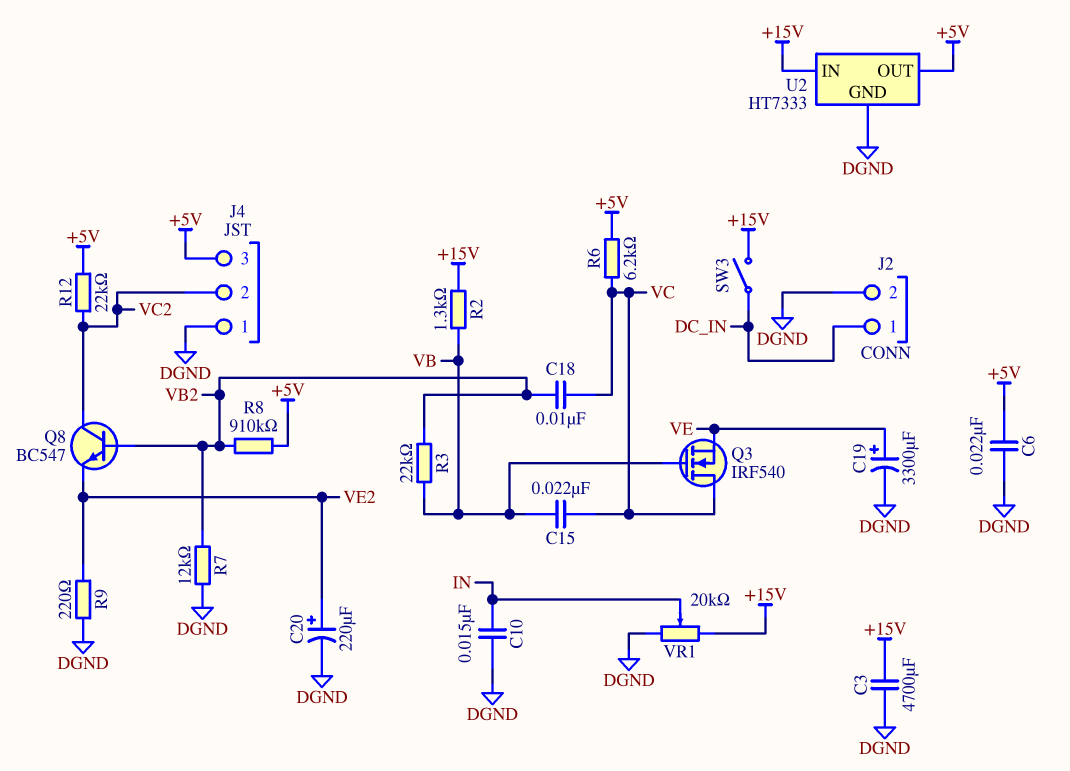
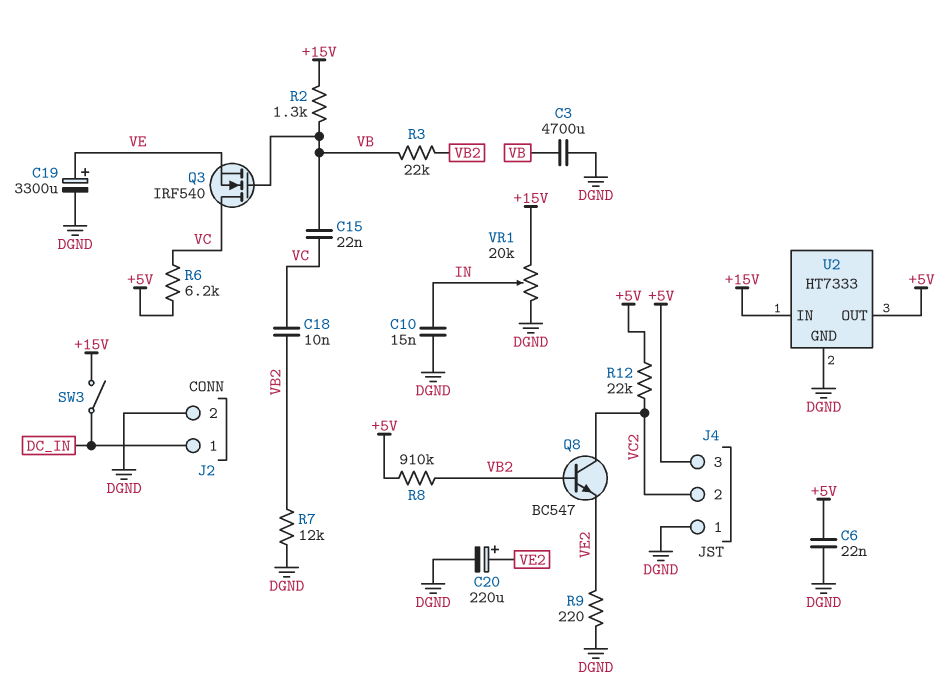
C3: 4700uF (+15V, DGND) -> 4700uF (DGND, VB)

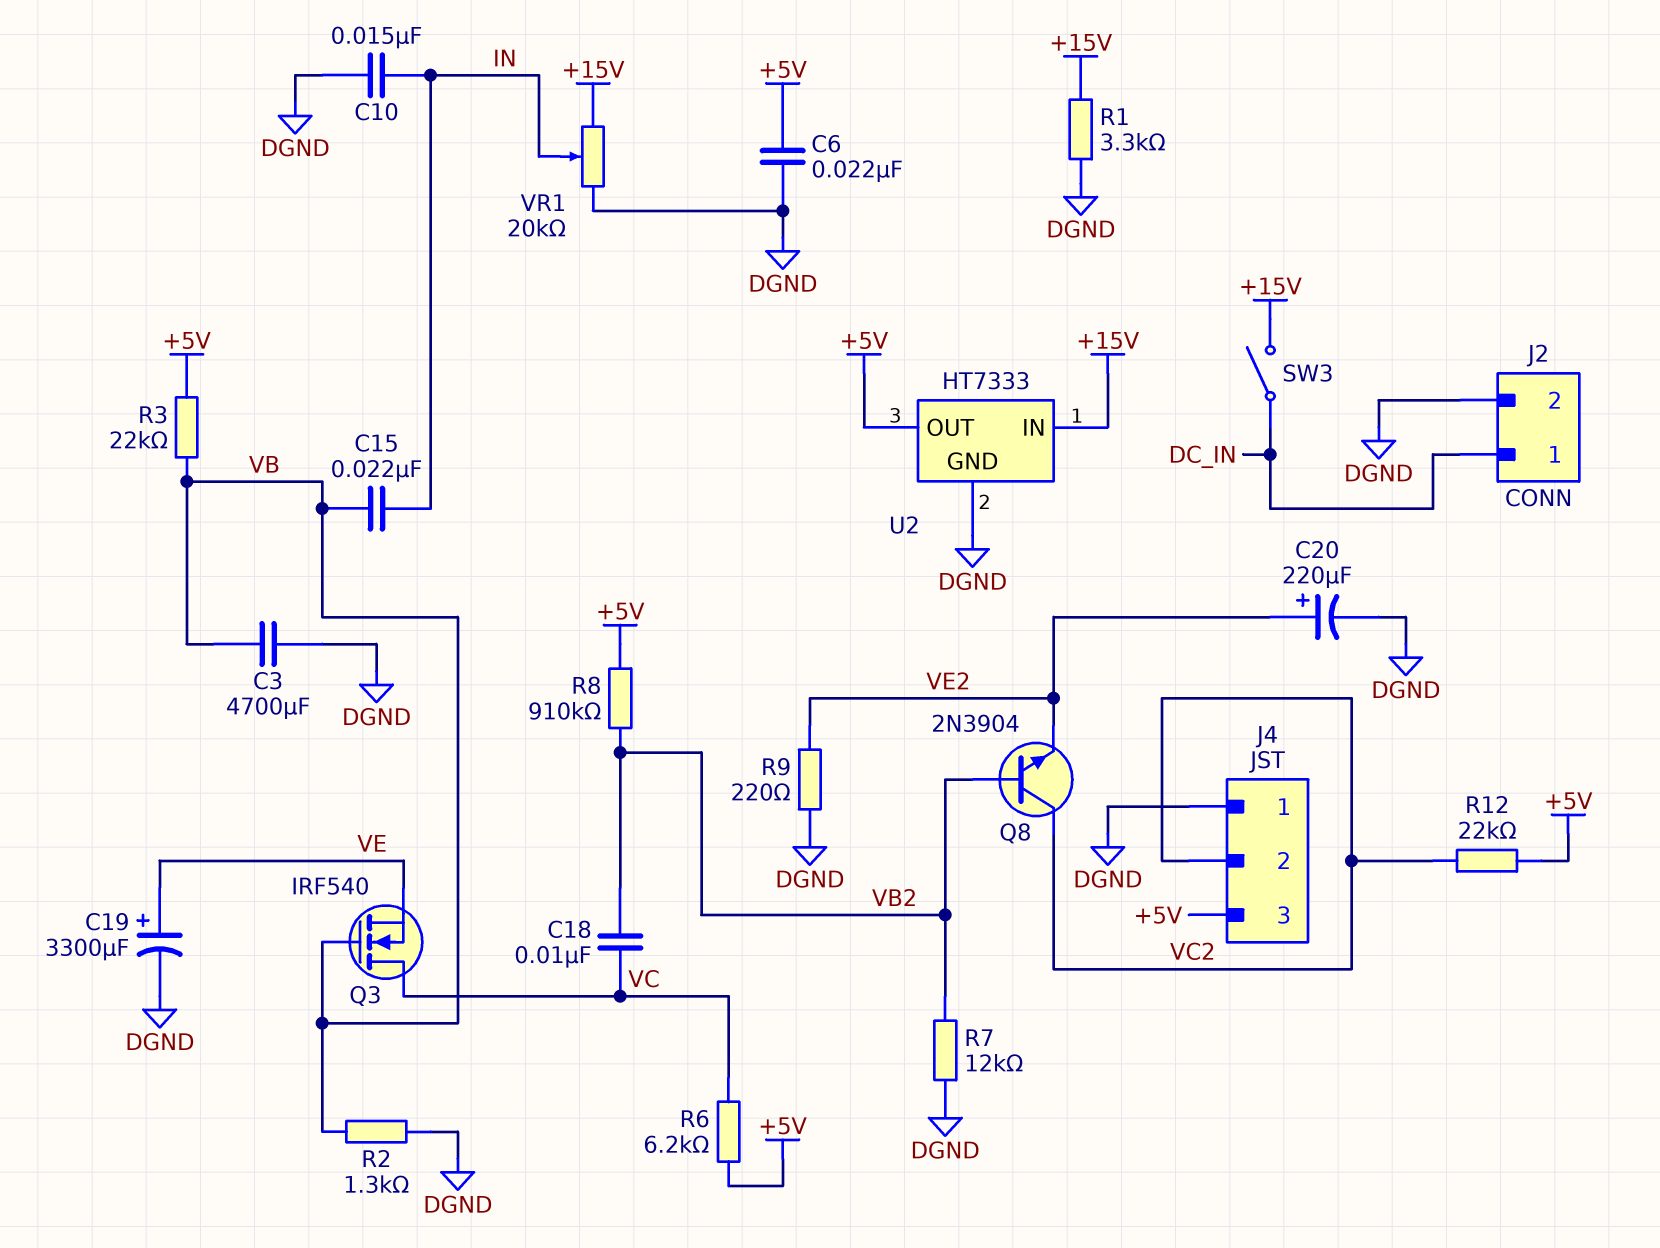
C15: 22nF (VB, VC) -> 22nF (IN, VB)
Q8: NPN BC547 (B VB2, C VC2, E VE2) -> NPN 2N3904 (B VB2, C VC2, E VE2)
R1: none -> 3.3k (+15V, DGND)
R2: 1.3k (+15V, VB) -> 1.3k (DGND, VB)
R3: 22k (VB, VB2) -> 22k (+5V, VB)

